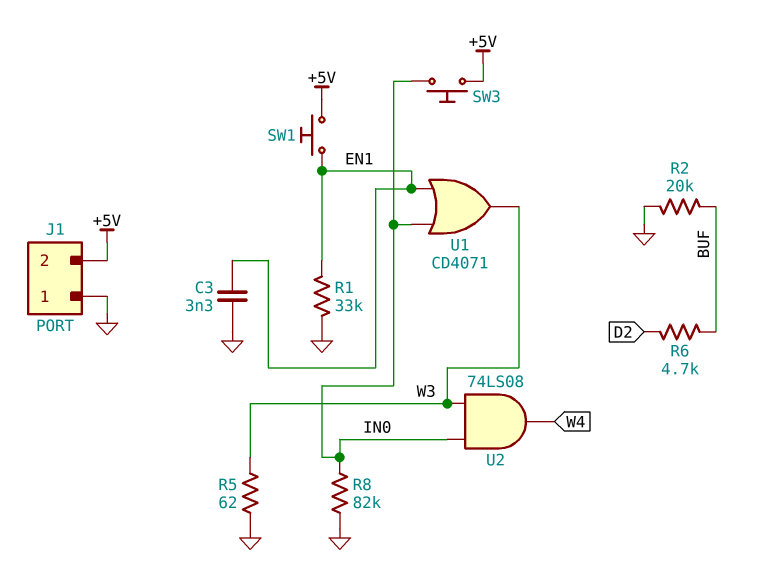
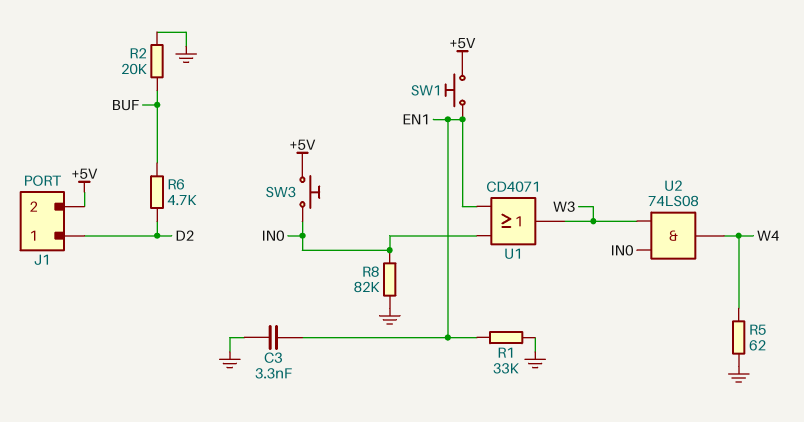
J1 pin 1: GND -> D2
R5: 62 (GND, W3) -> 62 (GND, W4)

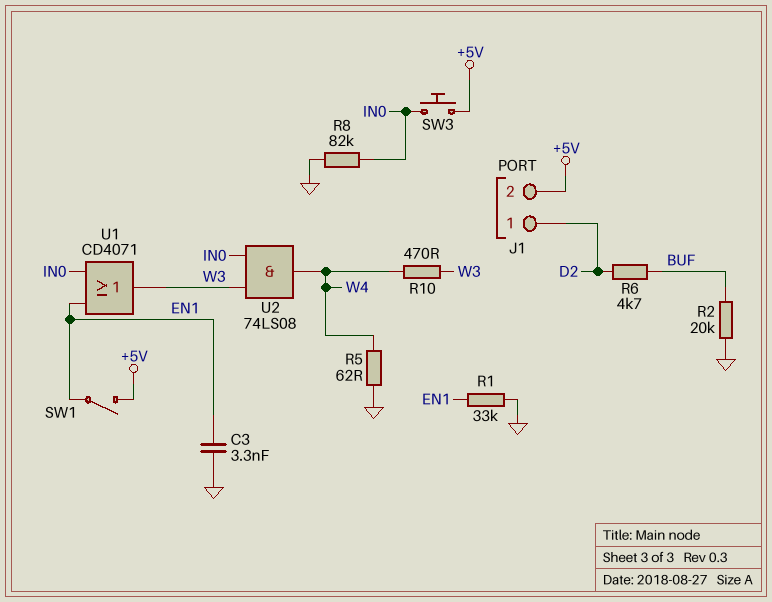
R10: none -> 470 (W3, W4)
SW1: button (+5V, EN1) -> switch (+5V, EN1)

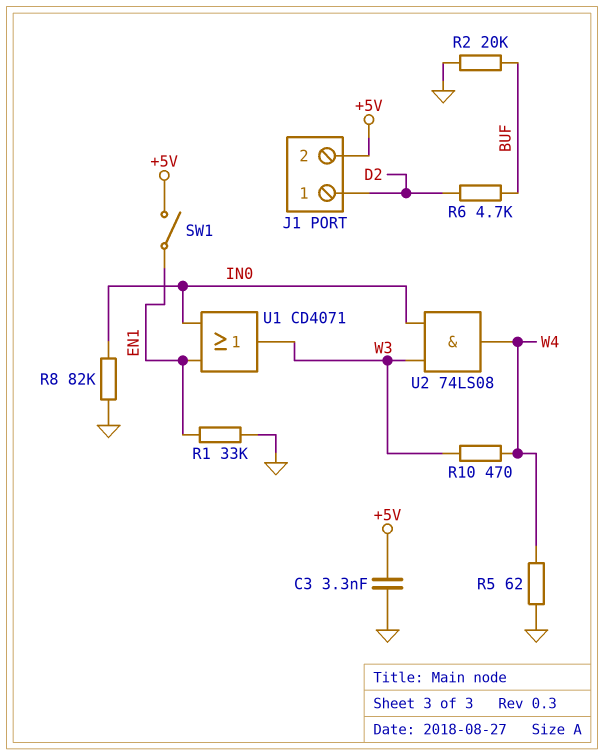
C3: 3.3nF (EN1, GND) -> 3.3nF (+5V, GND)
SW3: button (+5V, IN0) -> none

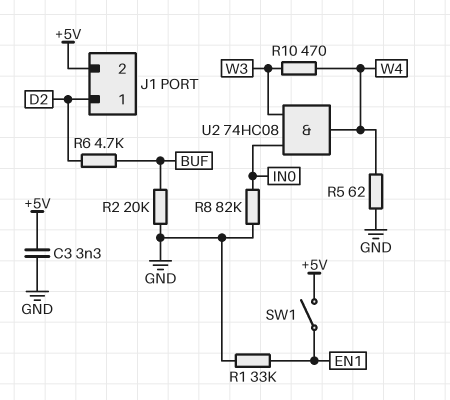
U1: OR CD4071 (in EN1, in IN0, out W3) -> none
U2: AND 74LS08 (in IN0, in W3, out W4) -> AND 74HC08 (in IN0, in W3, out W4)

